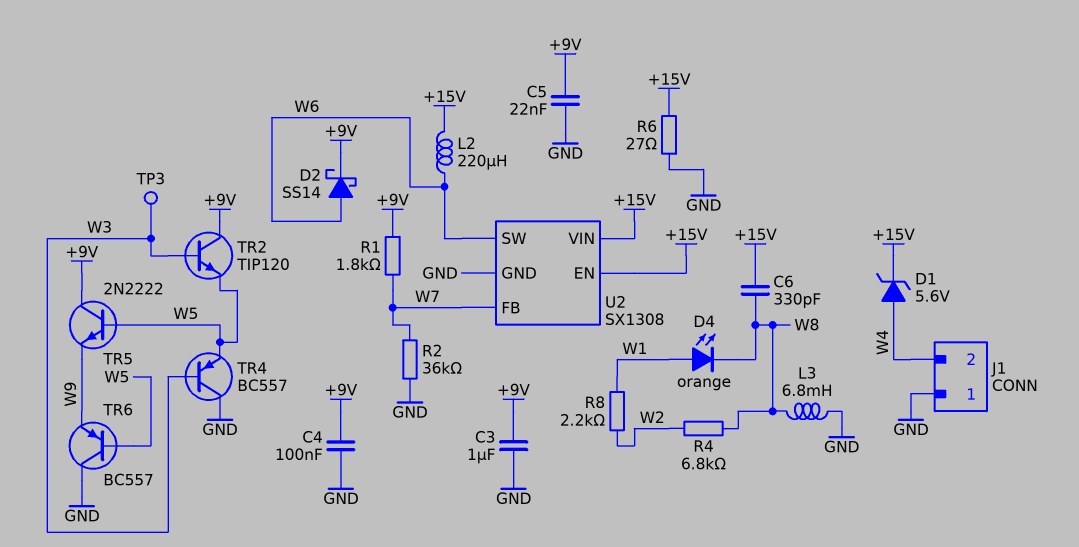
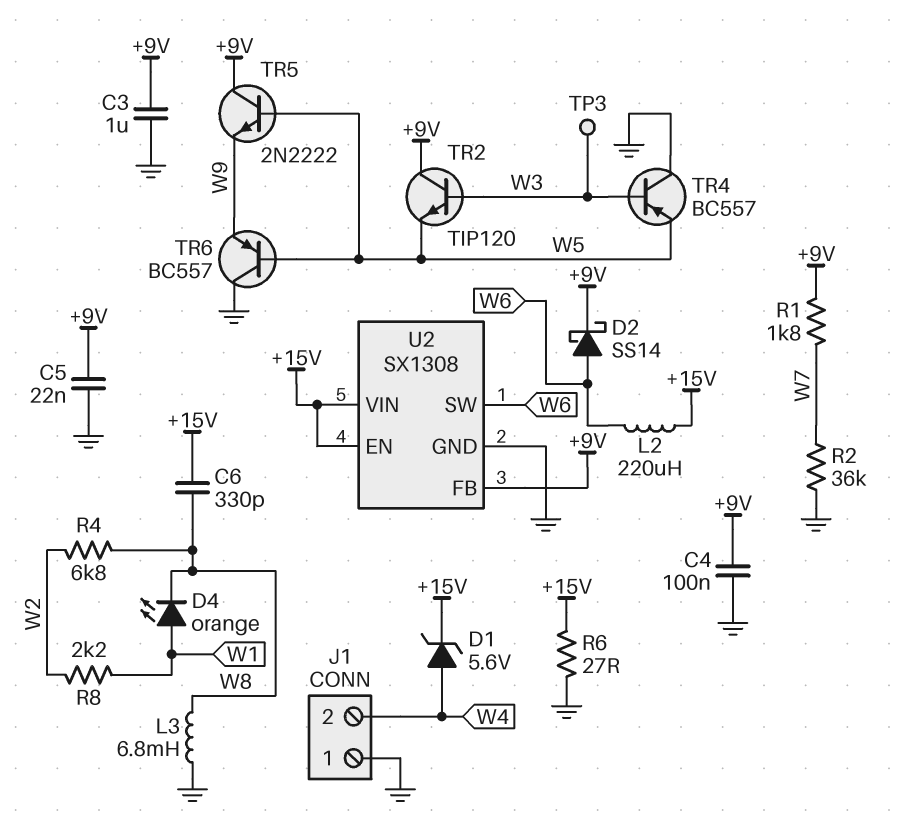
U2 pin FB: W7 -> +9V

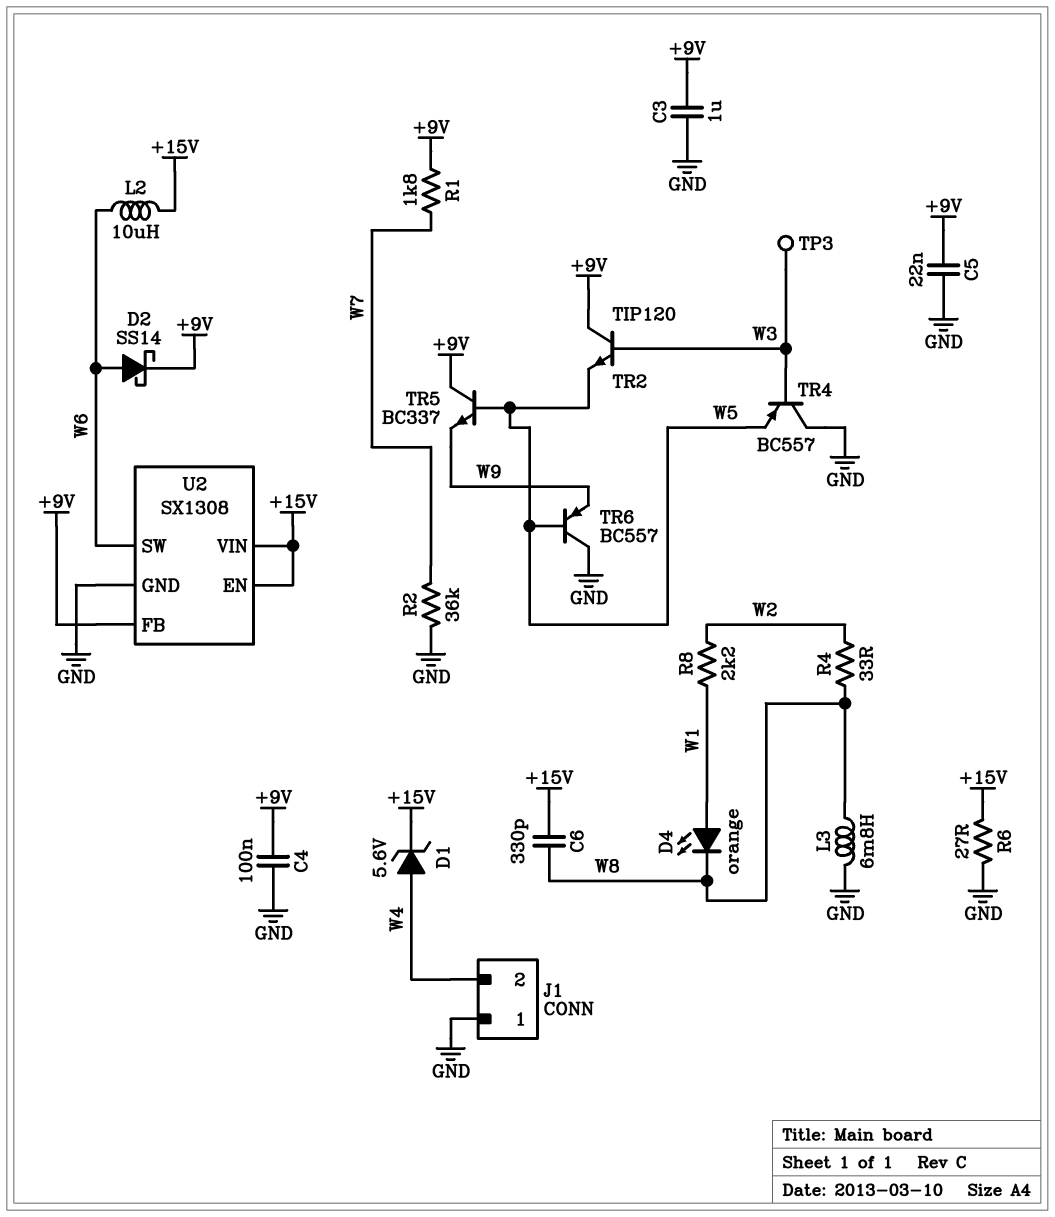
L2: 220uH (+15V, W6) -> 10uH (+15V, W6)
R4: 6.8k (W2, W8) -> 33 (W2, W8)
TR5: NPN 2N2222 (B W5, C +9V, E W9) -> NPN BC337 (B W5, C +9V, E W9)

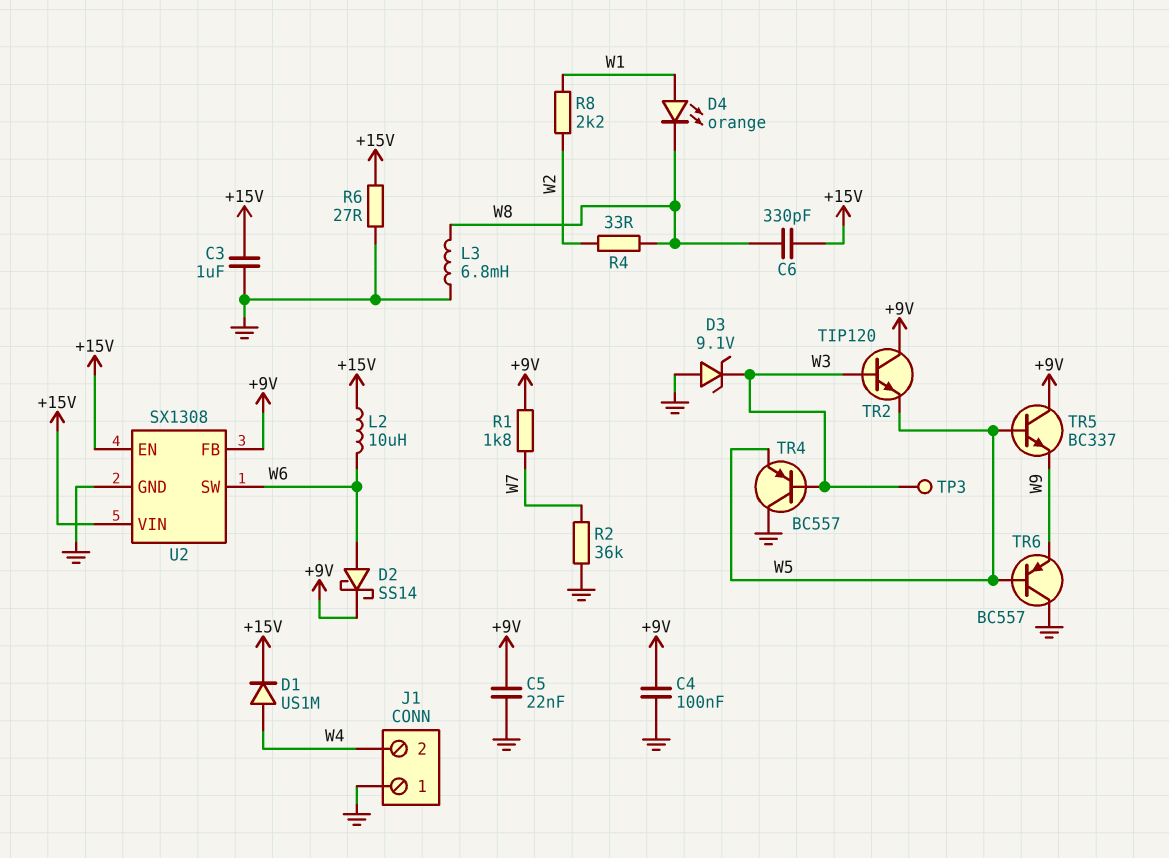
C3: 1uF (+9V, GND) -> 1uF (+15V, GND)
D1: zener 5.6V (A W4, K +15V) -> diode US1M (A W4, K +15V)
D3: none -> zener 9.1V (A GND, K W3)

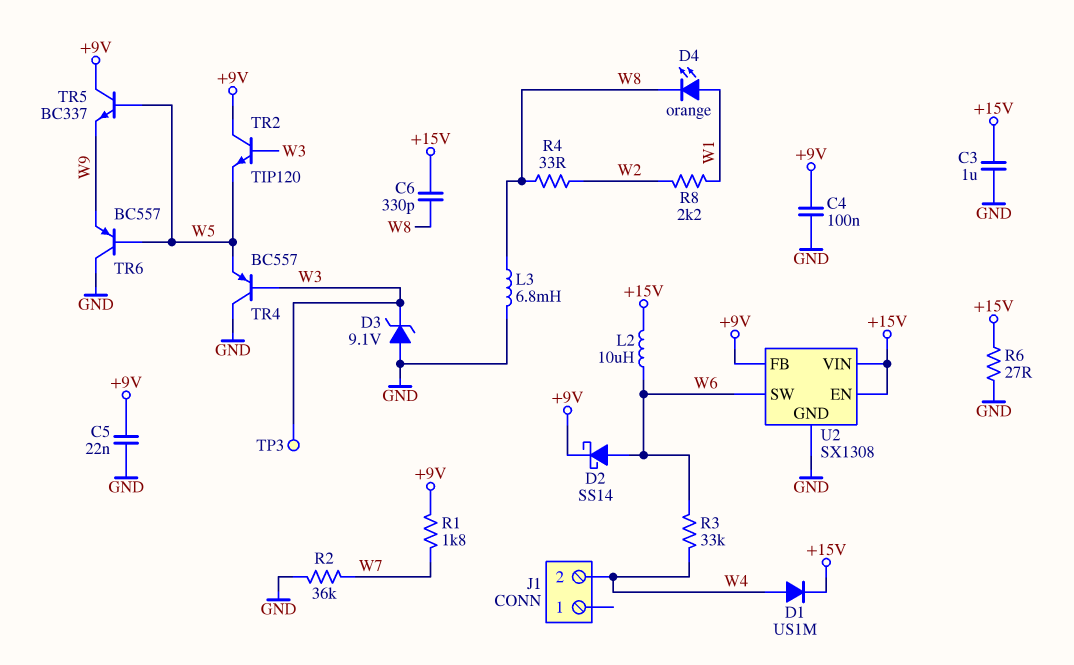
J1 pin 1: GND -> none
R3: none -> 33k (W4, W6)

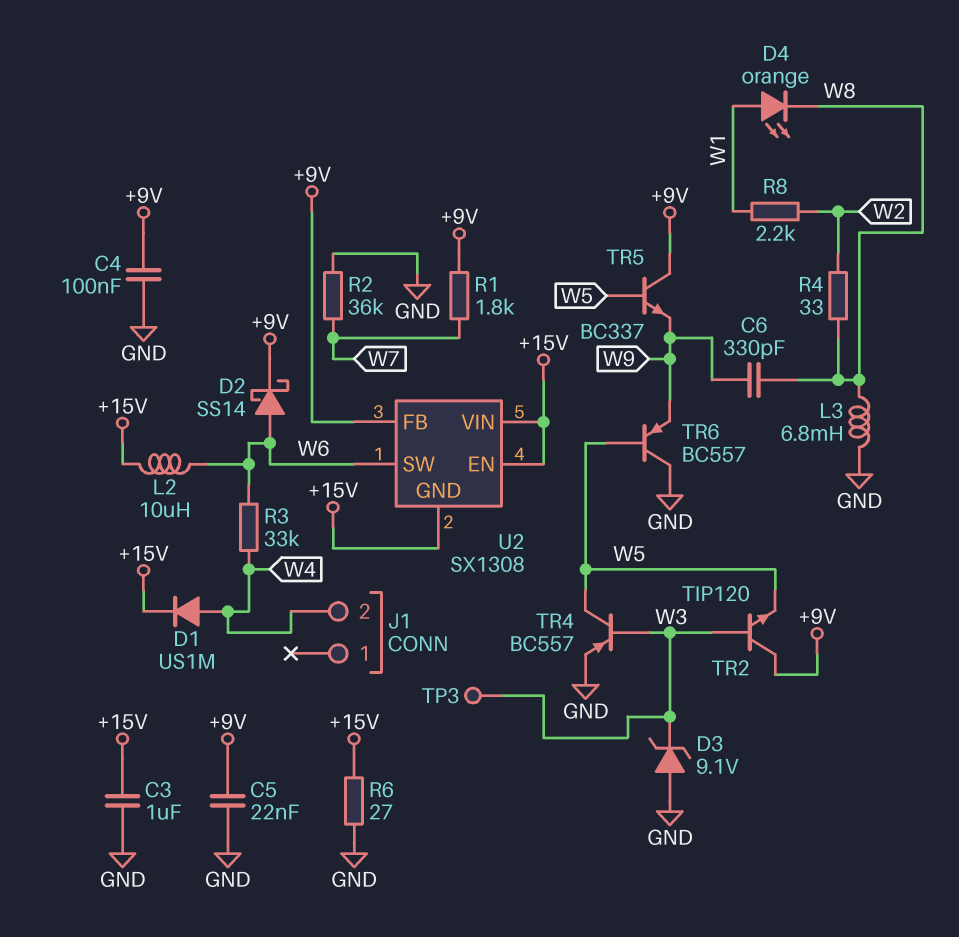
C6: 330pF (+15V, W8) -> 330pF (W8, W9)
TR4: PNP BC557 (B W3, C GND, E W5) -> PNP BC557 (B W3, C W5, E GND)
U2 pin GND: GND -> +15V

